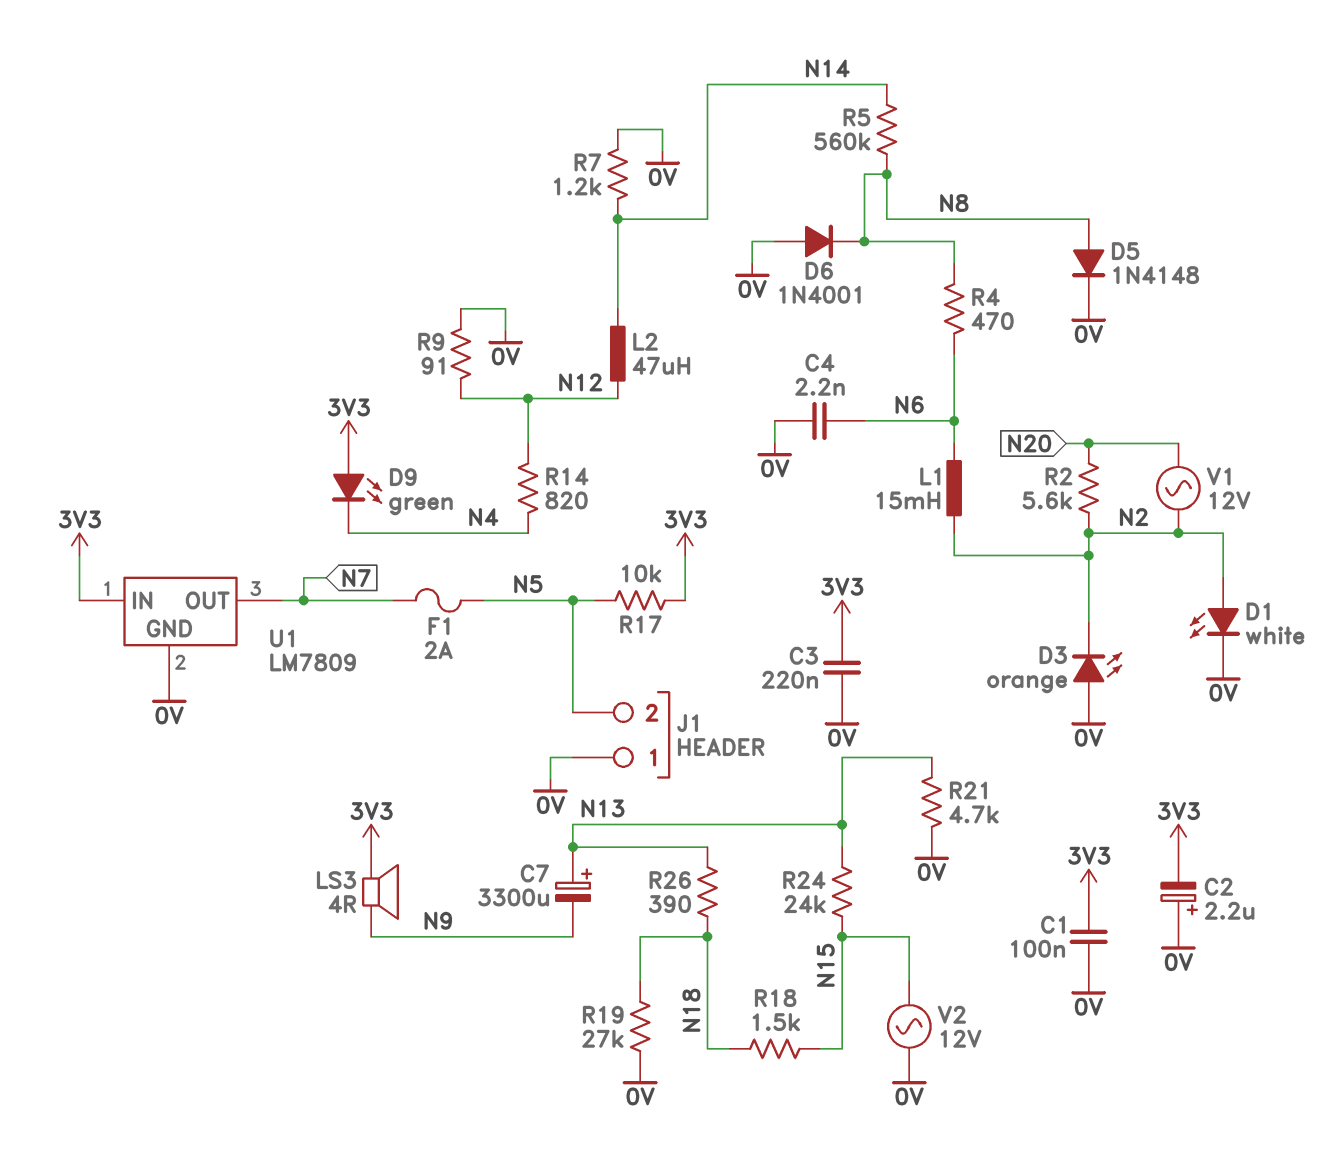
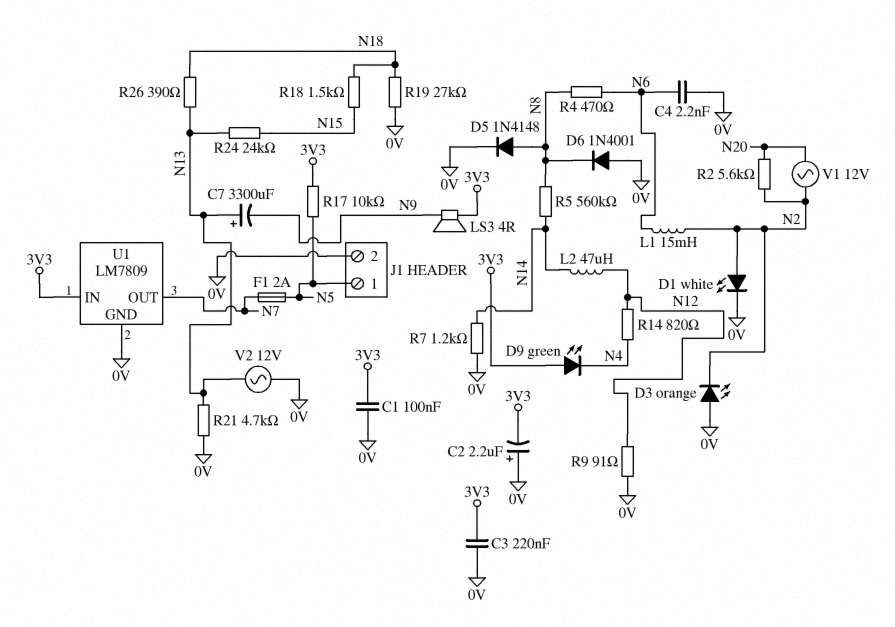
J1 pin 1: 0V -> N5
J1 pin 2: N5 -> 0V
V2: AC 12V (0V, N15) -> AC 12V (0V, N13)

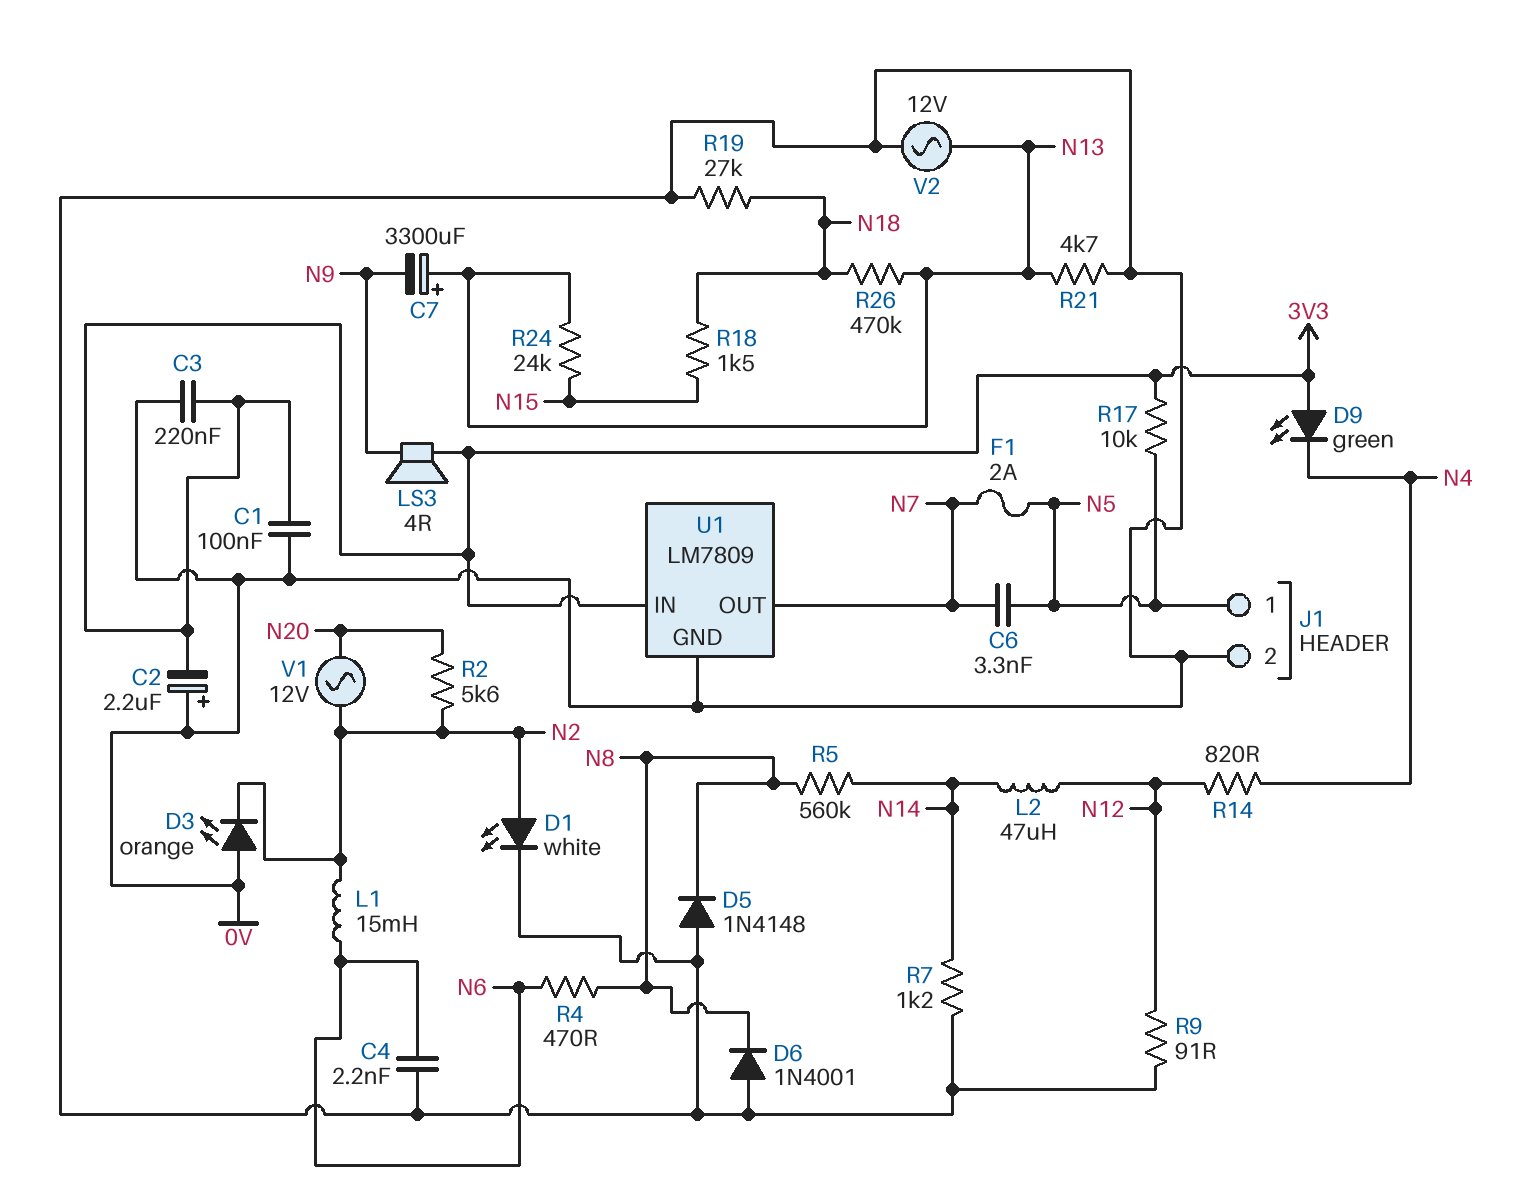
C6: none -> 3.3nF (N5, N7)
D5: diode 1N4148 (A N8, K 0V) -> diode 1N4148 (A 0V, K N8)
R26: 390 (N13, N18) -> 470k (N13, N18)

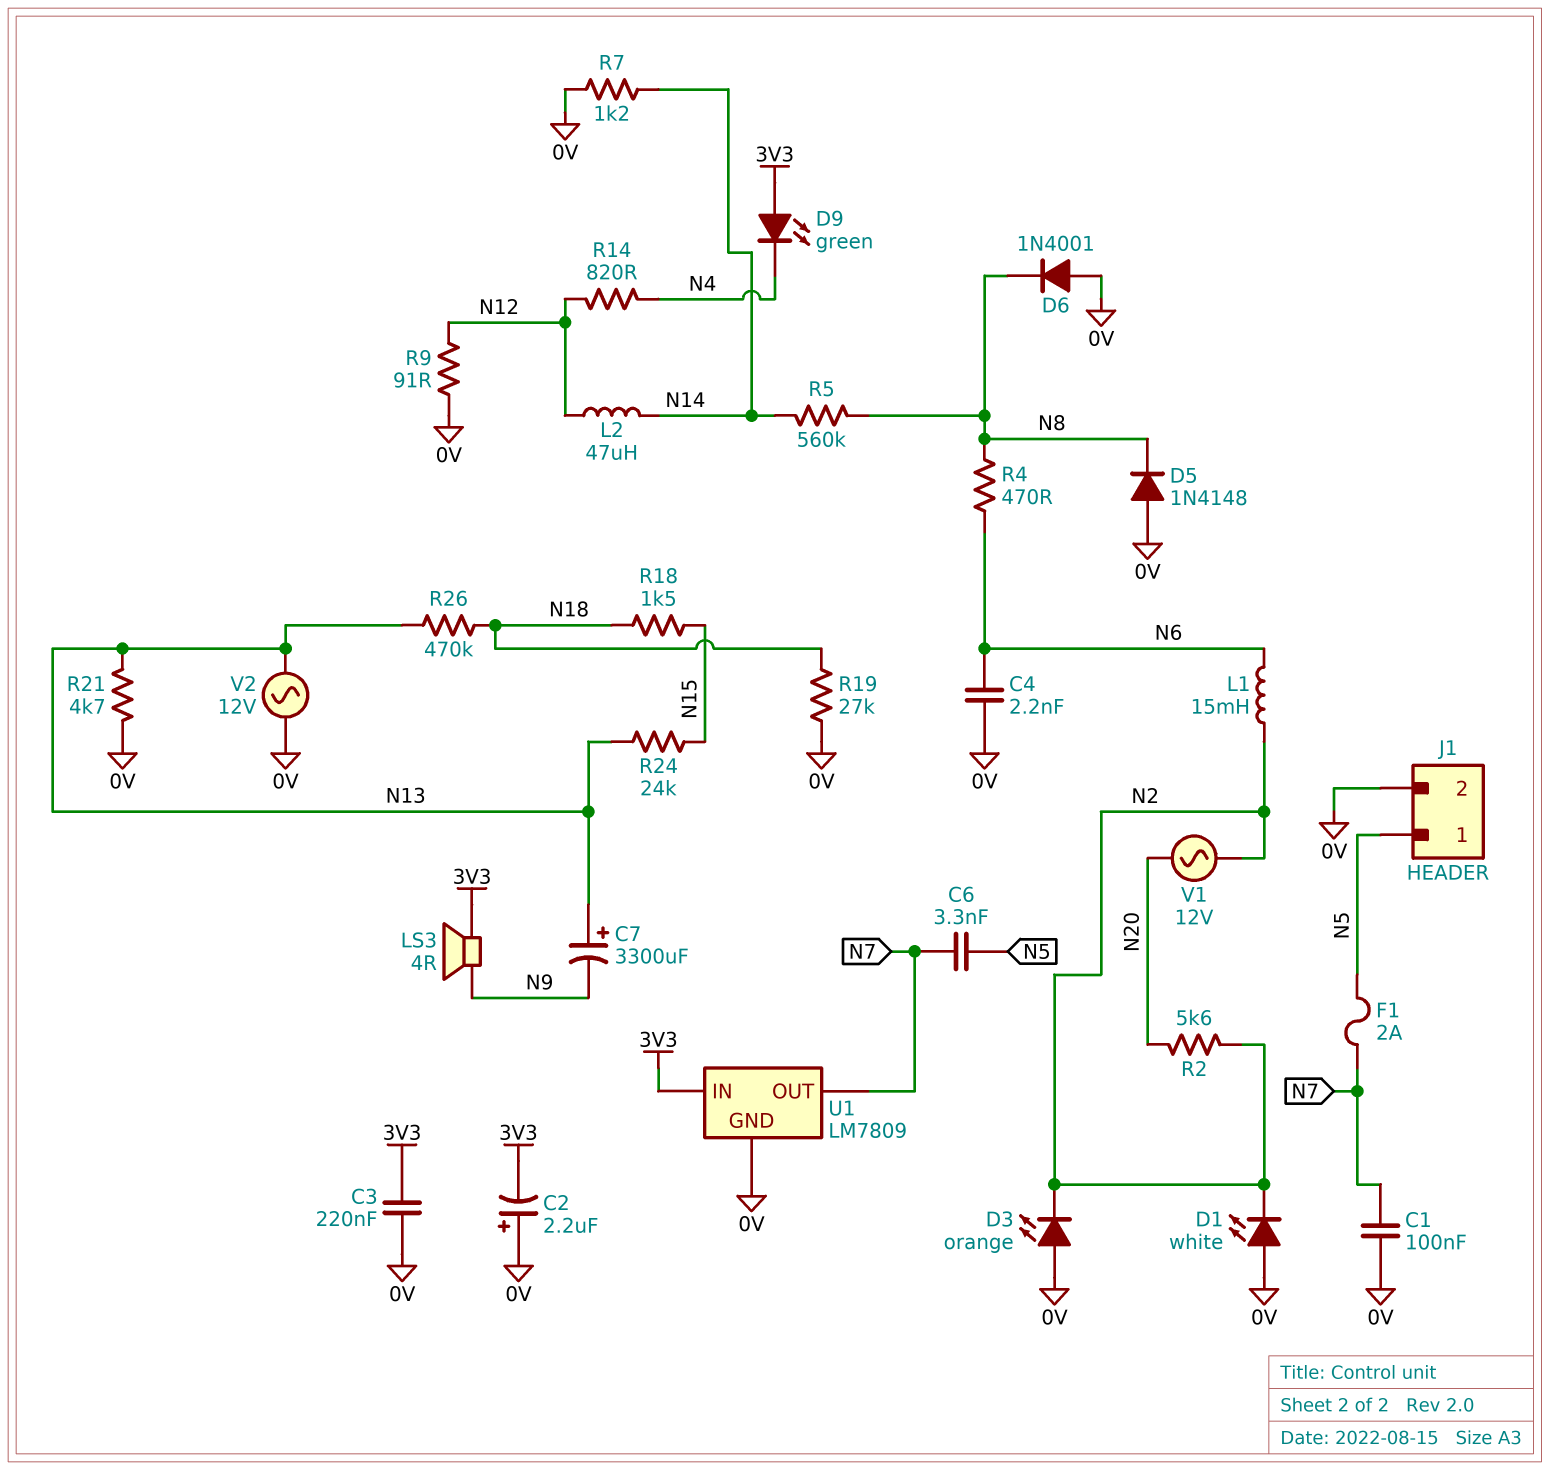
C1: 100nF (0V, 3V3) -> 100nF (0V, N7)
D1: LED white (A N2, K 0V) -> LED white (A 0V, K N2)
R17: 10k (3V3, N5) -> none

